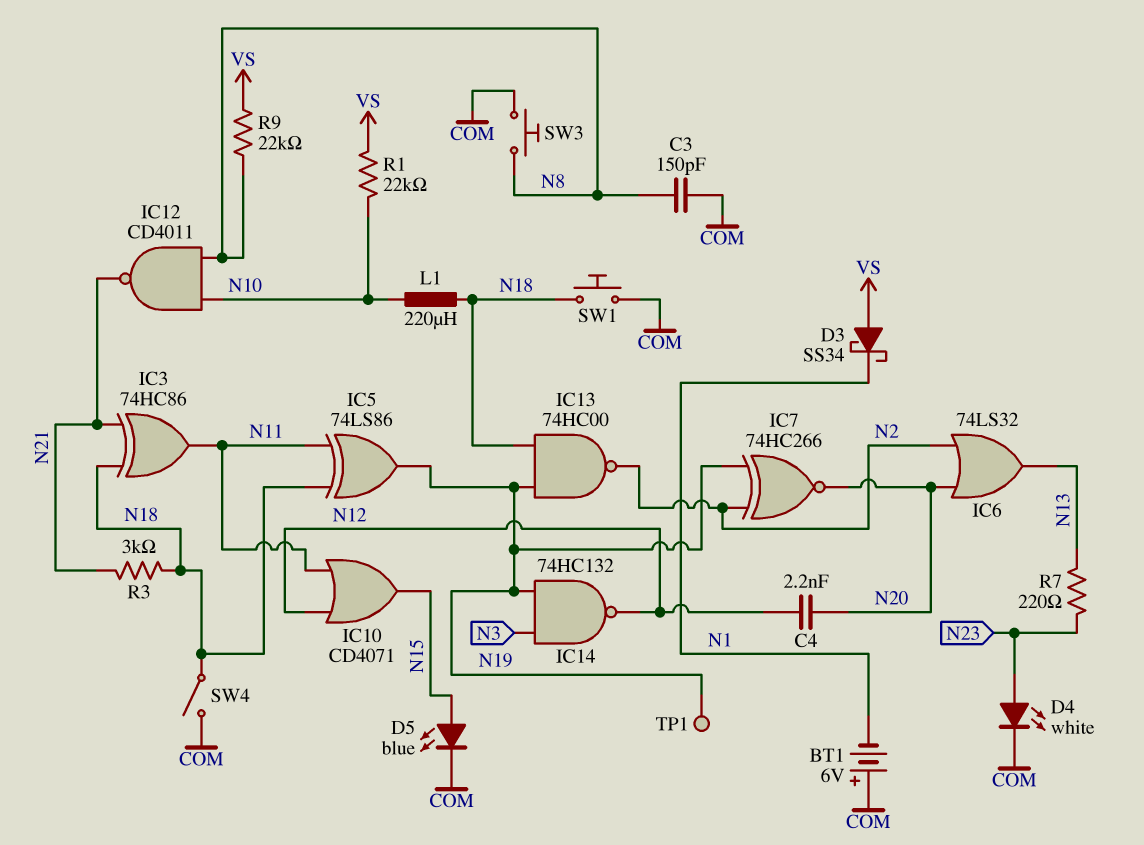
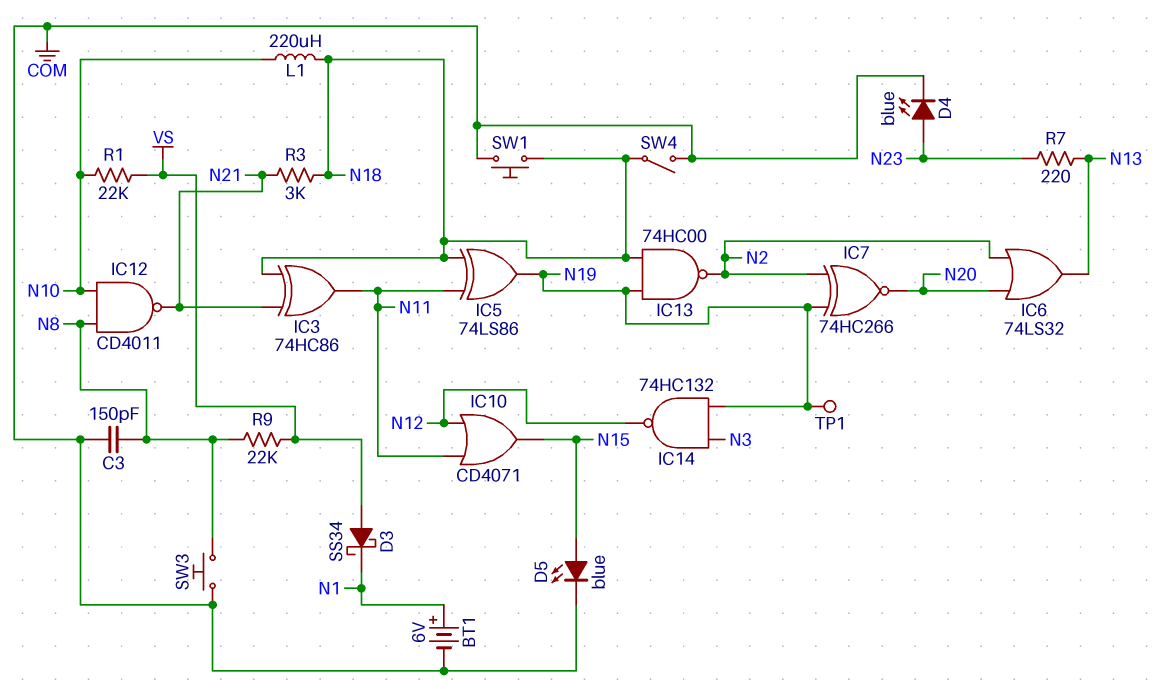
BT1: 6V (plus COM, minus N1) -> 6V (plus N1, minus COM)
C4: 2.2nF (N12, N20) -> none
D4: LED white (A N23, K COM) -> LED blue (A N23, K COM)

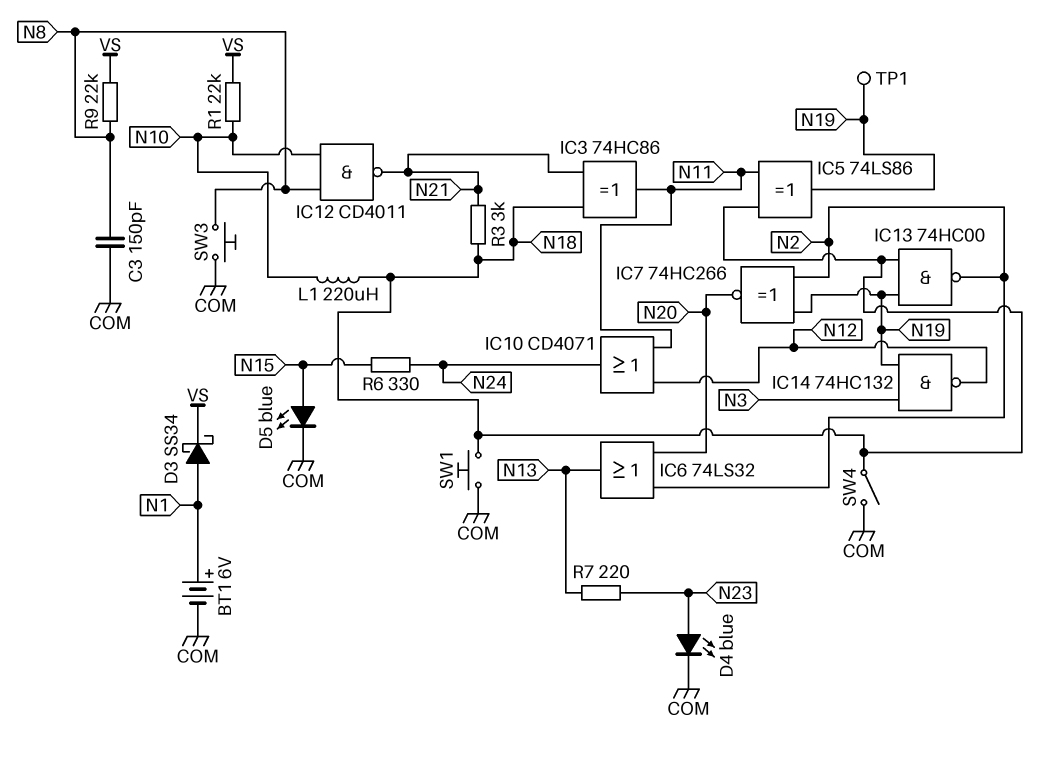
D3: schottky SS34 (A VS, K N1) -> schottky SS34 (A N1, K VS)
IC10: OR CD4071 (in N11, in N12, out N15) -> OR CD4071 (in N11, in N12, out N24)
R6: none -> 330 (N15, N24)

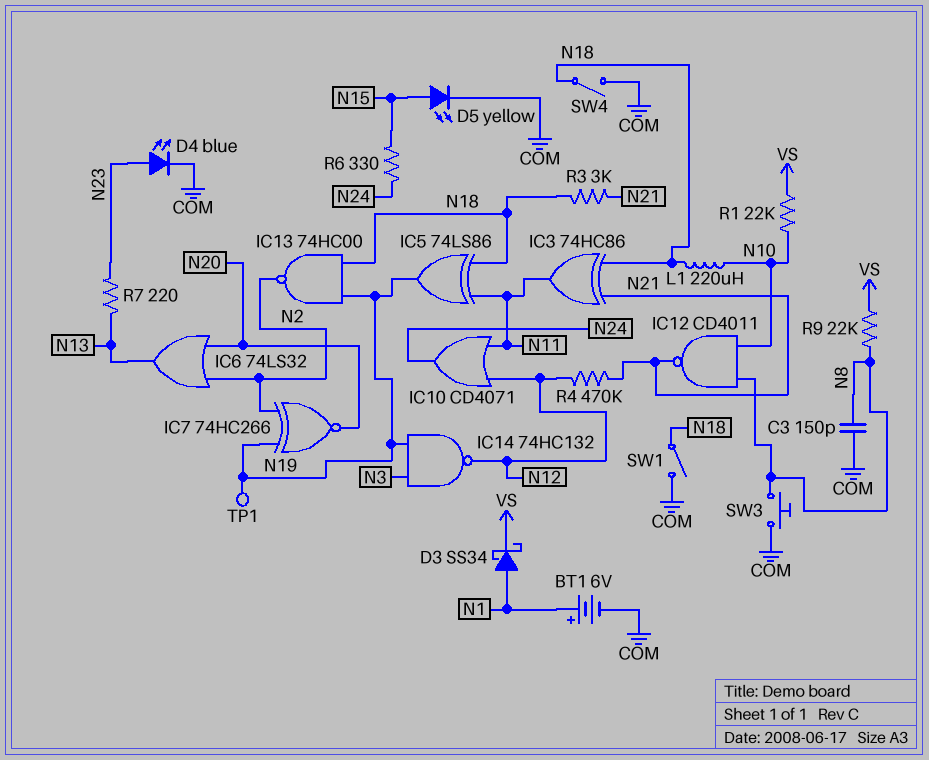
D5: LED blue (A N15, K COM) -> LED yellow (A N15, K COM)
R4: none -> 470k (N12, N21)
SW1: button (COM, N18) -> switch (COM, N18)

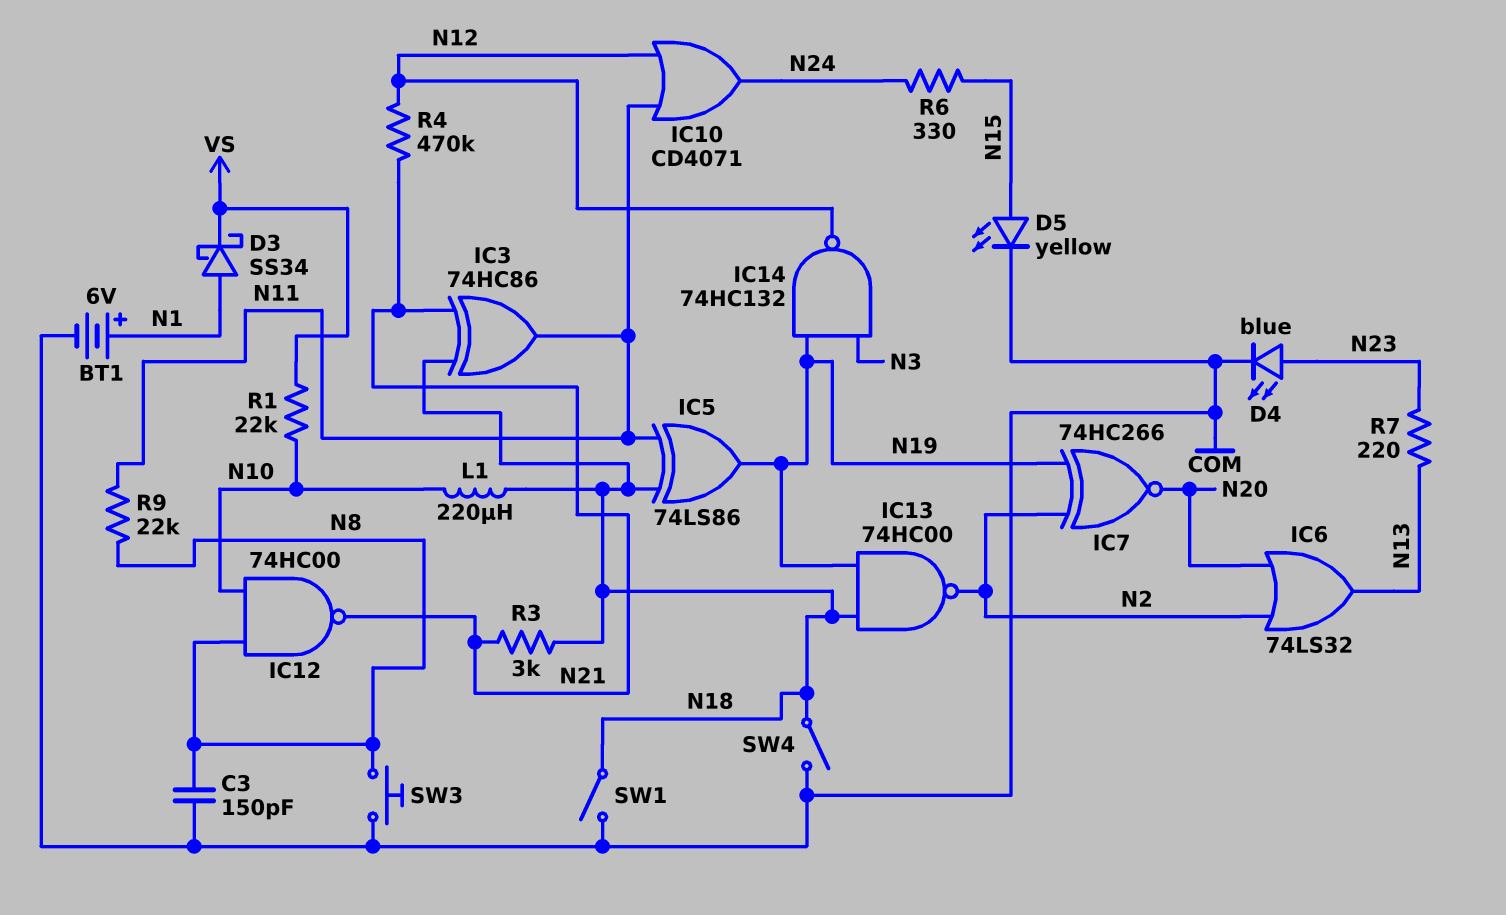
IC12: NAND CD4011 (in N8, in N10, out N21) -> NAND 74HC00 (in N8, in N10, out N21)
R9: 22k (N8, VS) -> 22k (N8, N11)
TP1: test point (N19) -> none

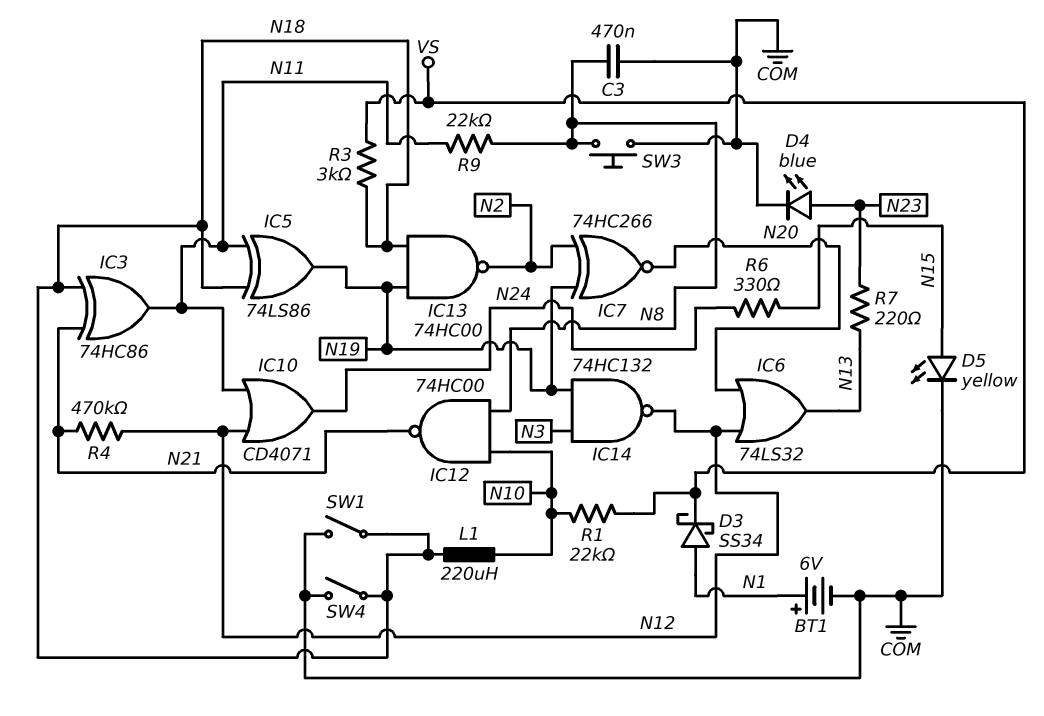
C3: 150pF (COM, N8) -> 470nF (COM, N8)
IC6: OR 74LS32 (in N2, in N20, out N13) -> OR 74LS32 (in N12, in N20, out N13)
R3: 3k (N18, N21) -> 3k (N18, VS)

